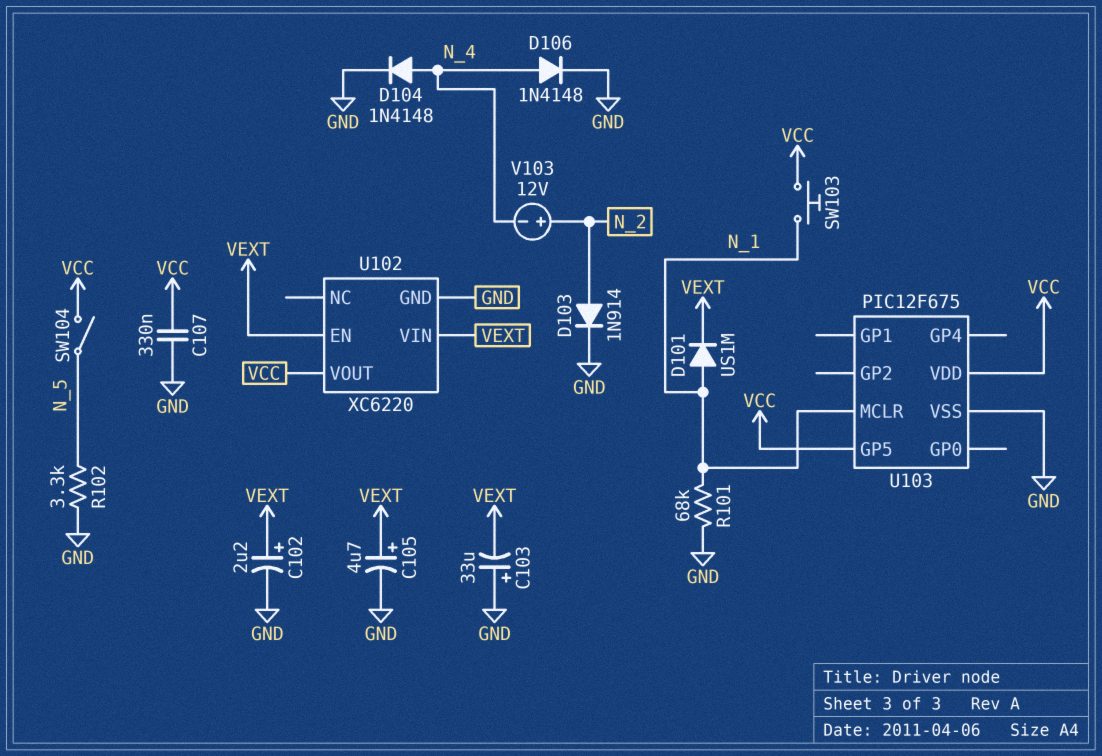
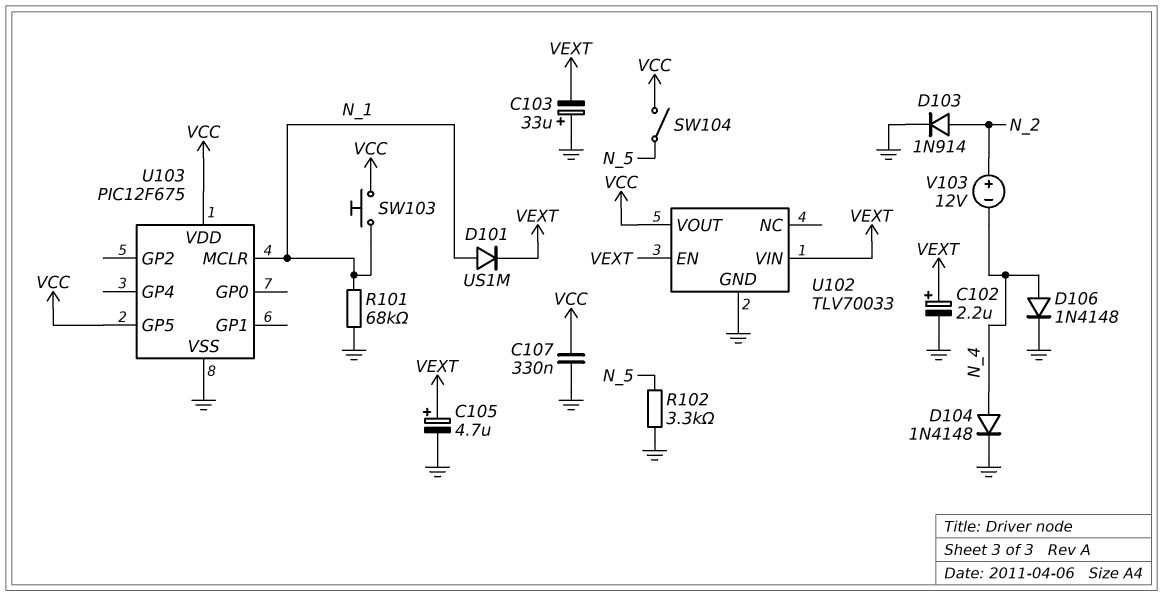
U102: XC6220 -> TLV70033

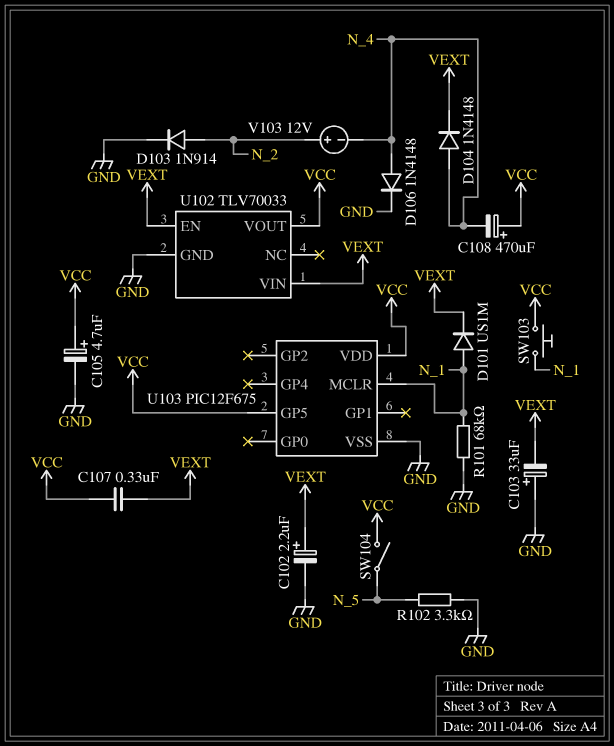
C105: 4.7uF (plus VEXT, minus GND) -> 4.7uF (plus VCC, minus GND)
C107: 330nF (GND, VCC) -> 330nF (VCC, VEXT)
C108: none -> 470uF (plus VCC, minus N_4)
D104: diode 1N4148 (A N_4, K GND) -> diode 1N4148 (A N_4, K VEXT)

